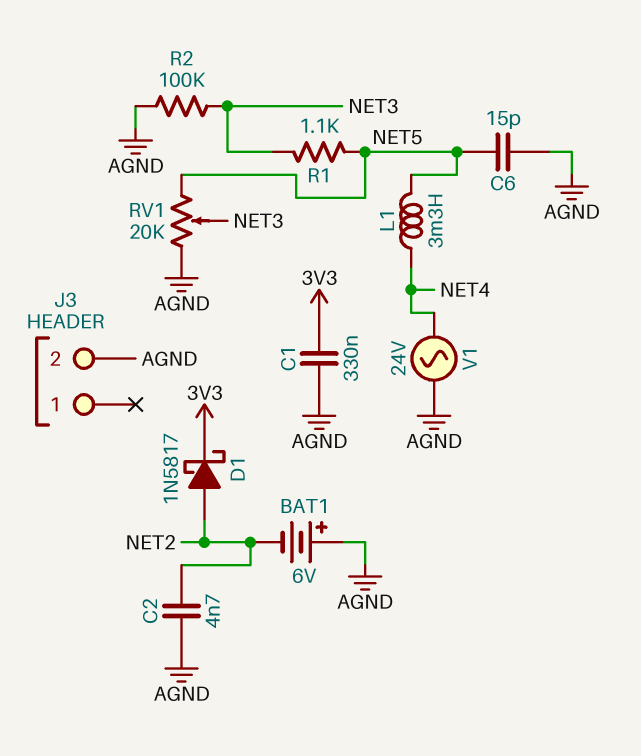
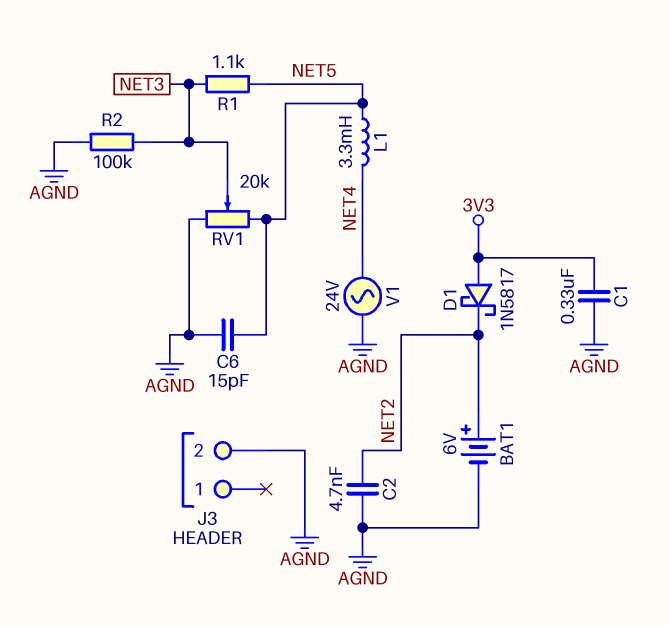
BAT1: 6V (plus AGND, minus NET2) -> 6V (plus NET2, minus AGND)
D1: schottky 1N5817 (A NET2, K 3V3) -> schottky 1N5817 (A 3V3, K NET2)

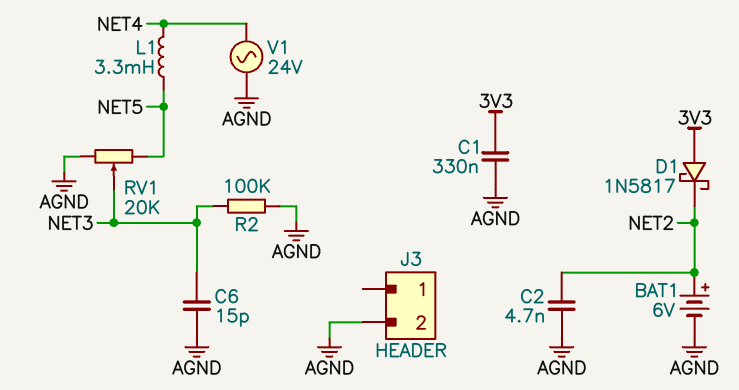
C6: 15pF (AGND, NET5) -> 15pF (AGND, NET3)
R1: 1.1k (NET3, NET5) -> none

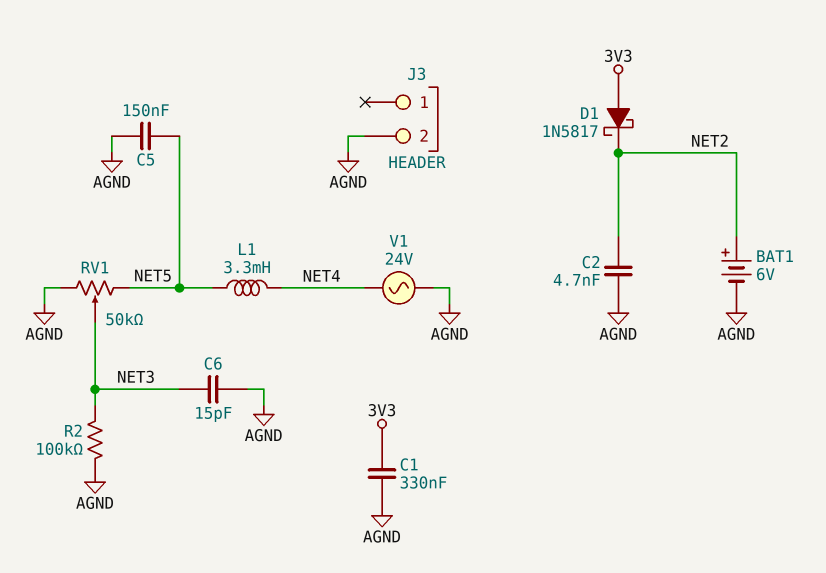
C5: none -> 150nF (AGND, NET5)
RV1: 20k (AGND, NET5, wiper NET3) -> 50k (AGND, NET5, wiper NET3)

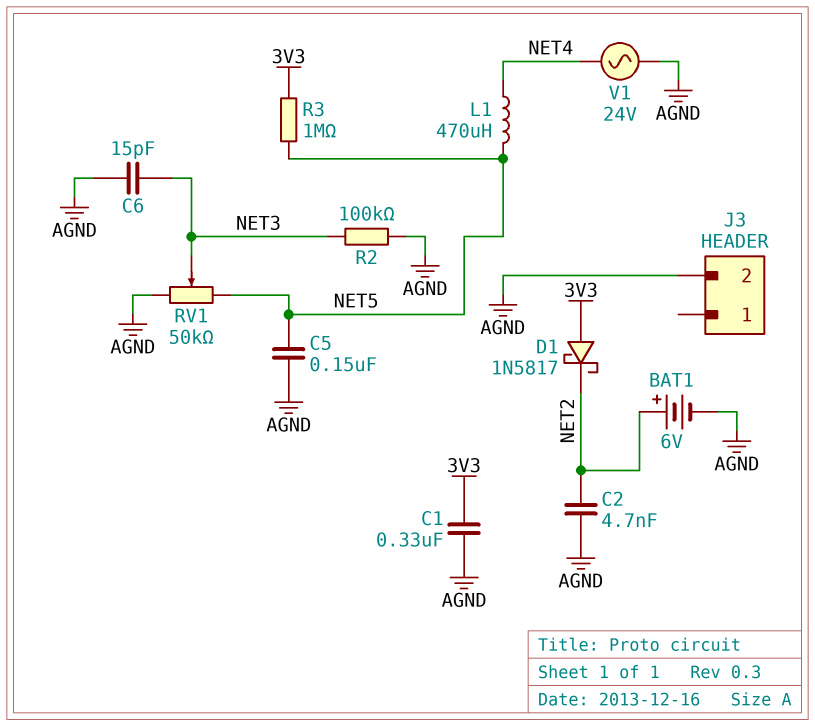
L1: 3.3mH (NET4, NET5) -> 470uH (NET4, NET5)
R3: none -> 1M (3V3, NET5)

